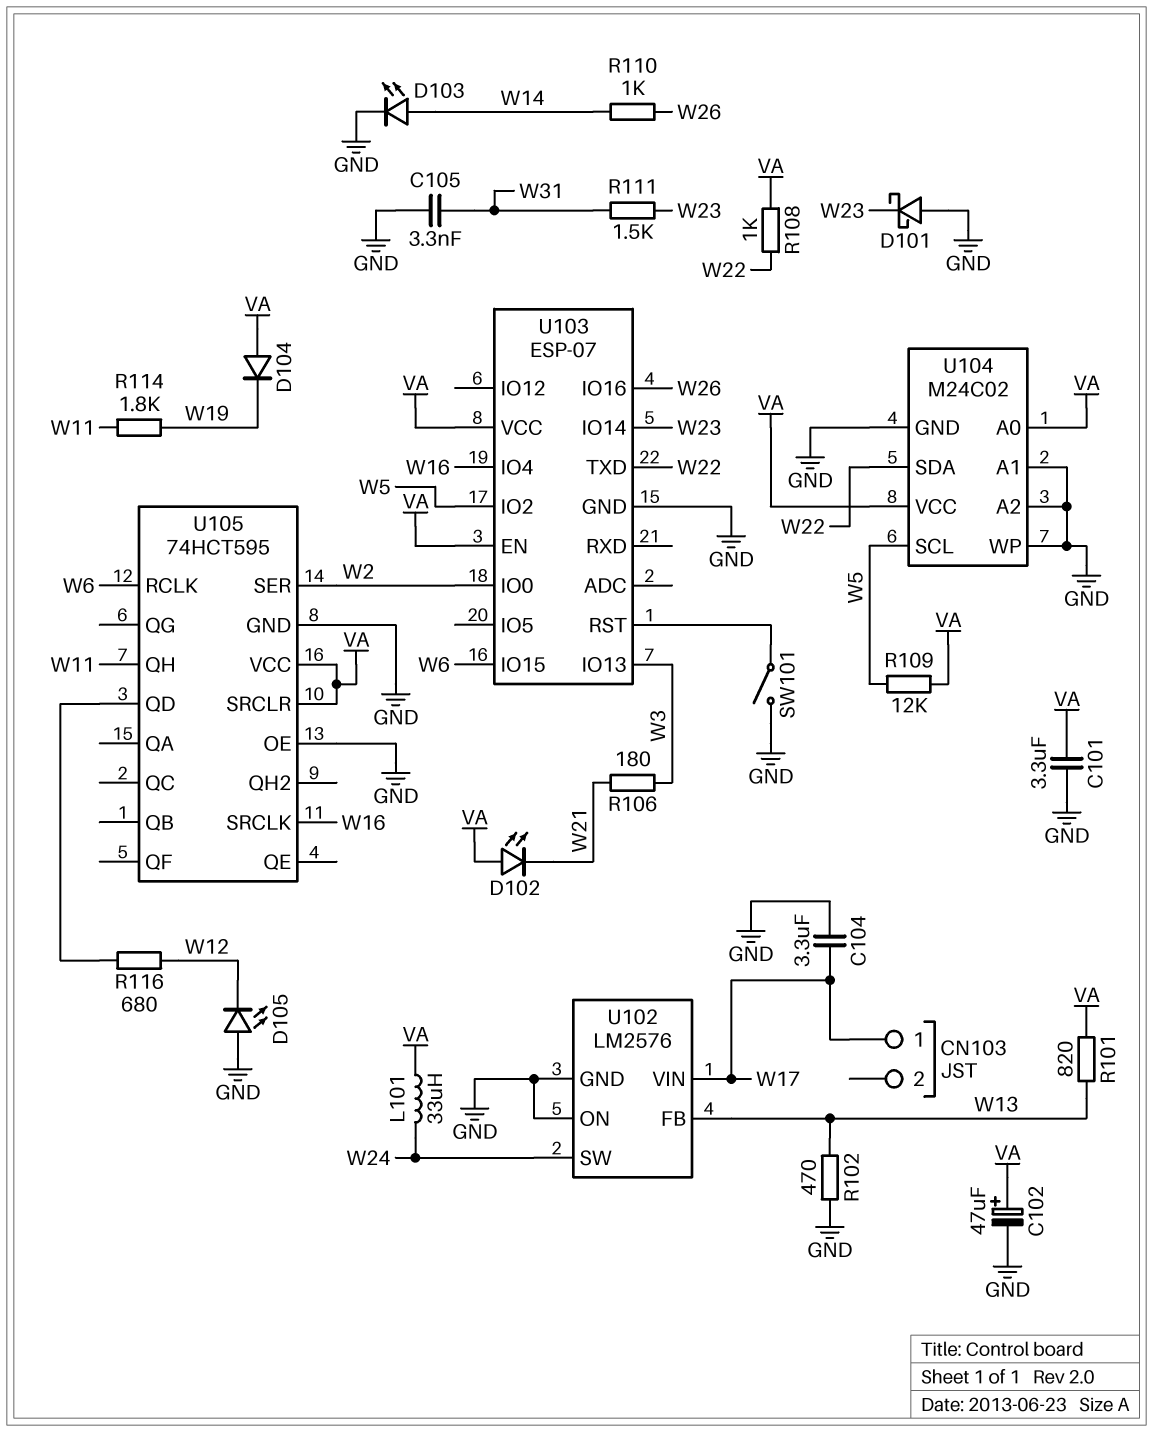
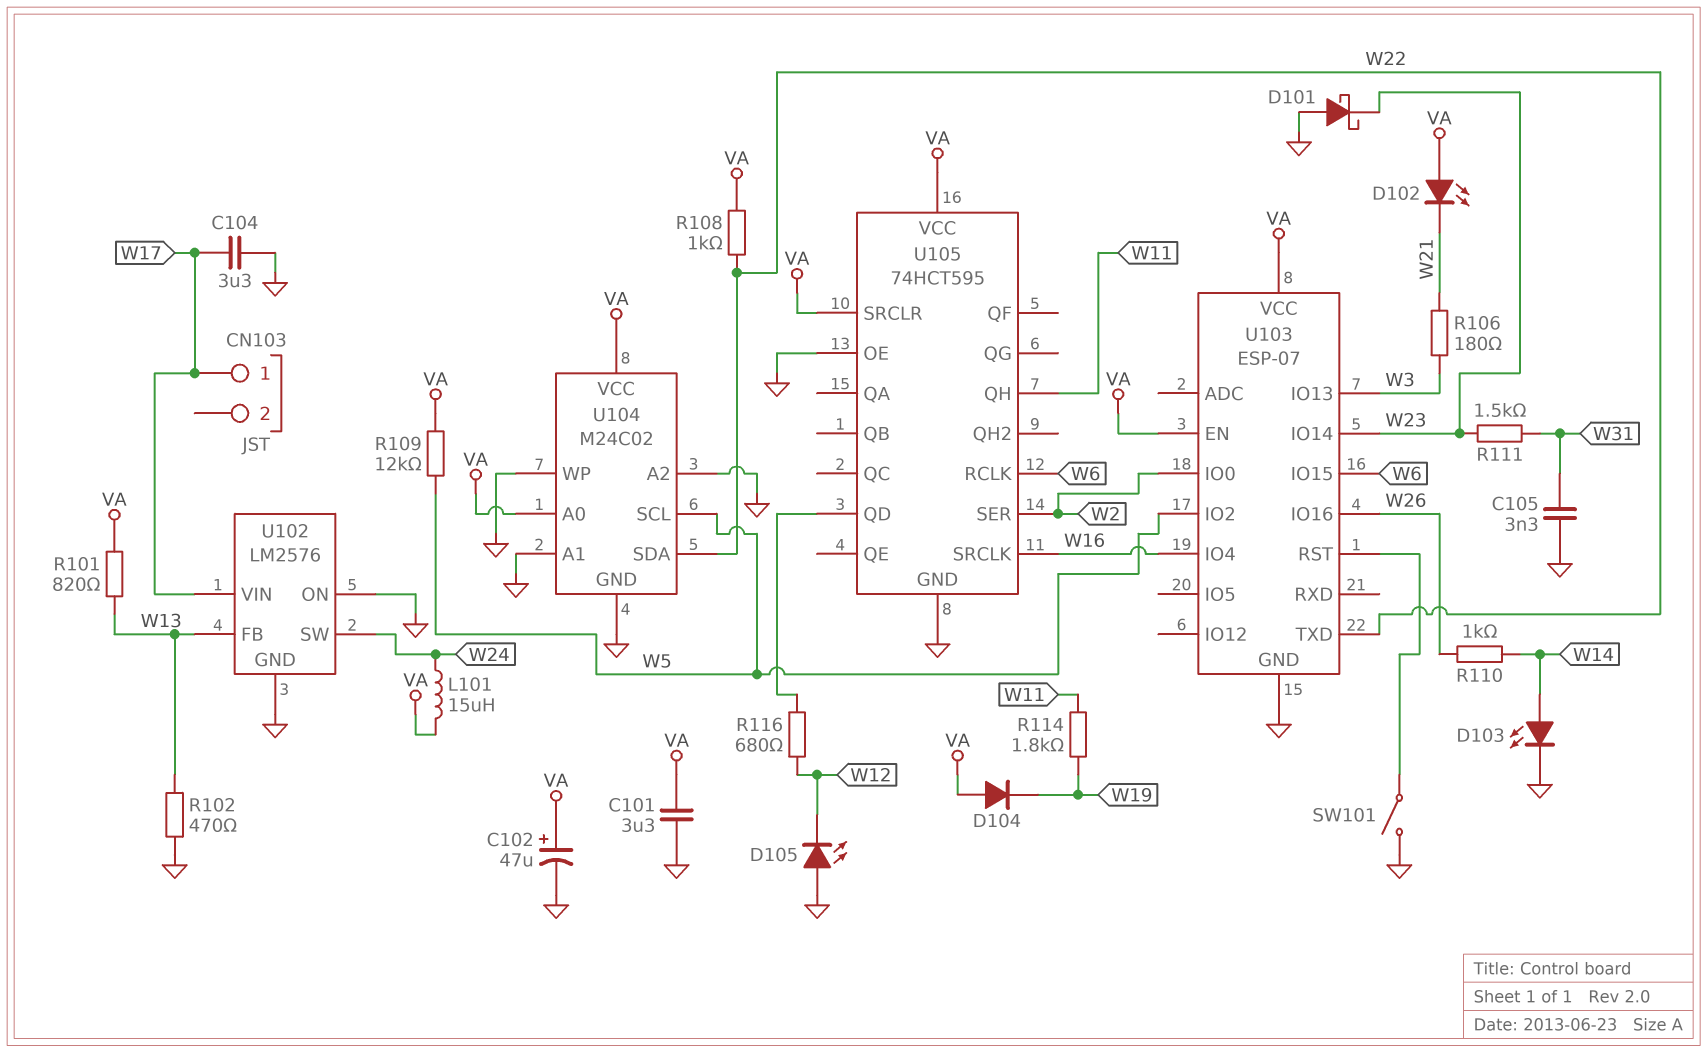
L101: 33uH (VA, W24) -> 15uH (VA, W24)

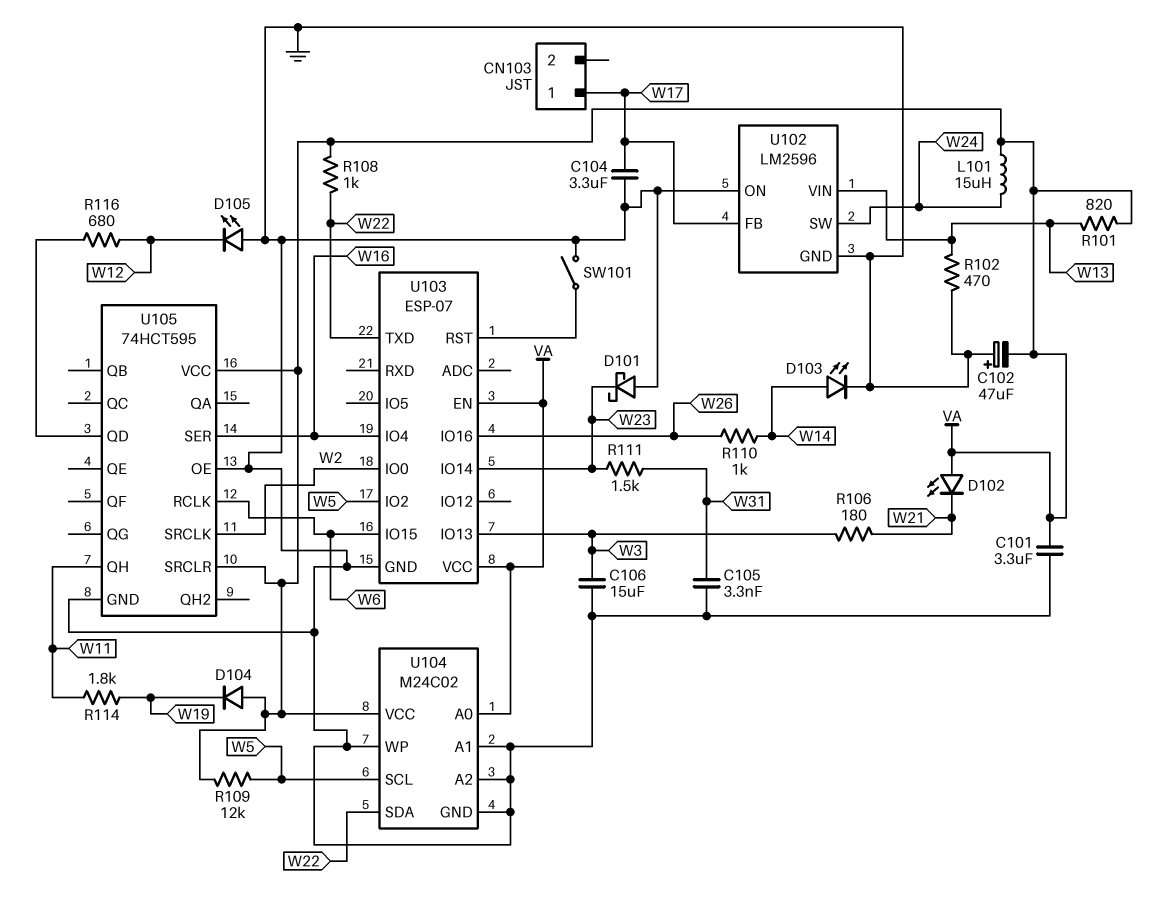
C102: 47uF (plus VA, minus GND) -> 47uF (plus GND, minus VA)
C106: none -> 15uF (GND, W3)
U102: LM2576 -> LM2596
U102 pin FB: W13 -> W17
U102 pin VIN: W17 -> W13
U105 pin SER: W2 -> W16
U105 pin SRCLK: W16 -> W2

